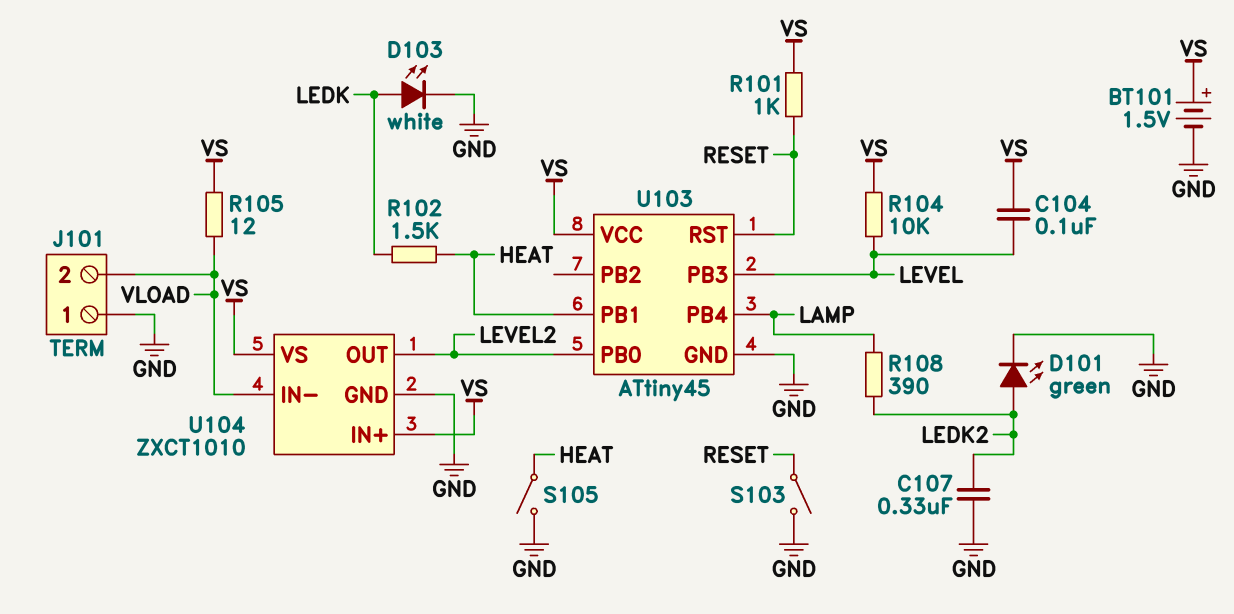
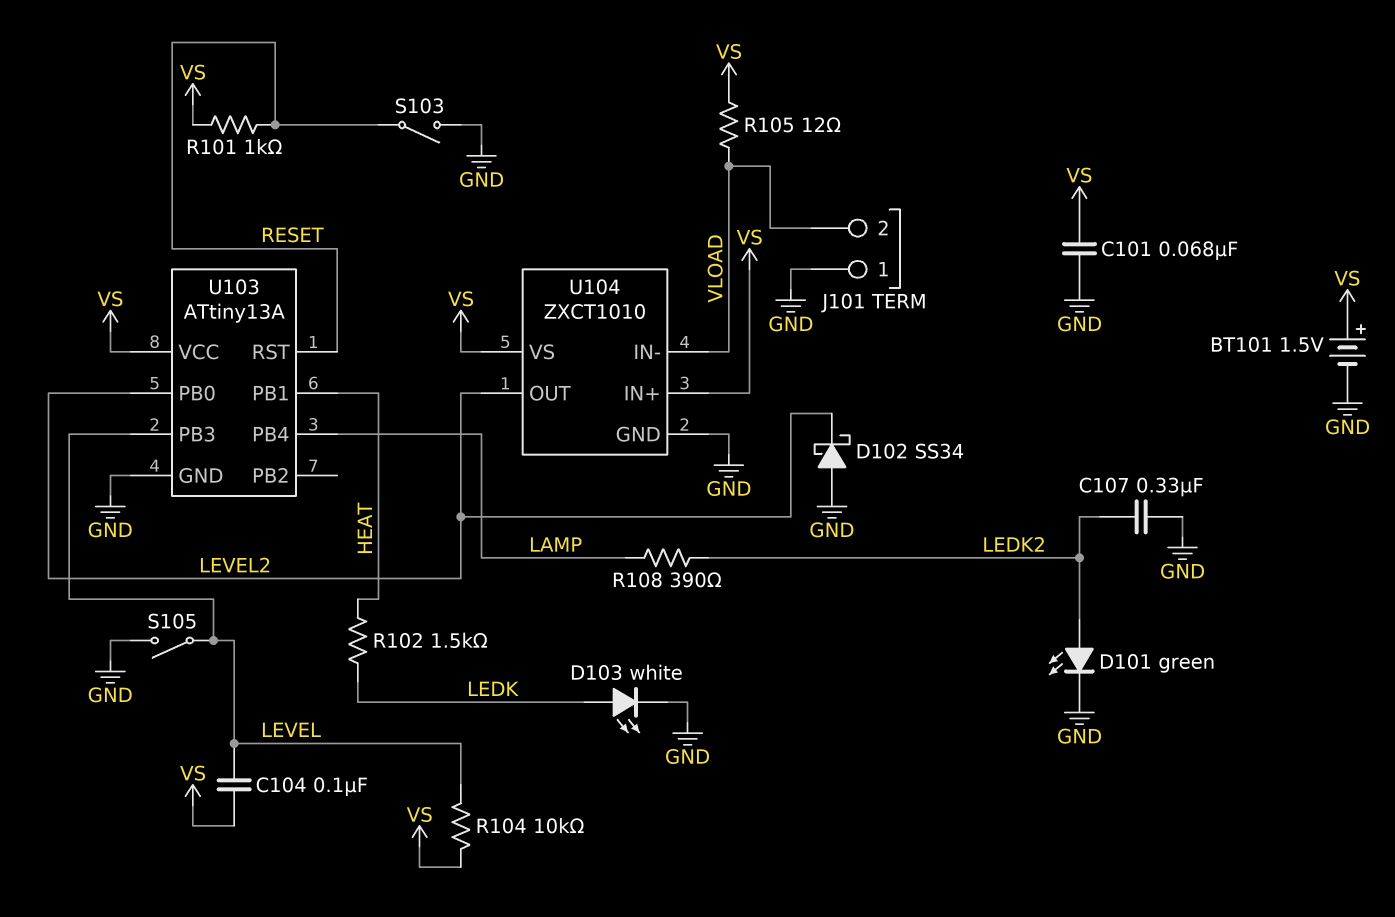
C101: none -> 68nF (GND, VS)
D102: none -> schottky SS34 (A GND, K LEVEL2)
S105: switch (GND, HEAT) -> switch (GND, LEVEL)
U103: ATtiny45 -> ATtiny13A

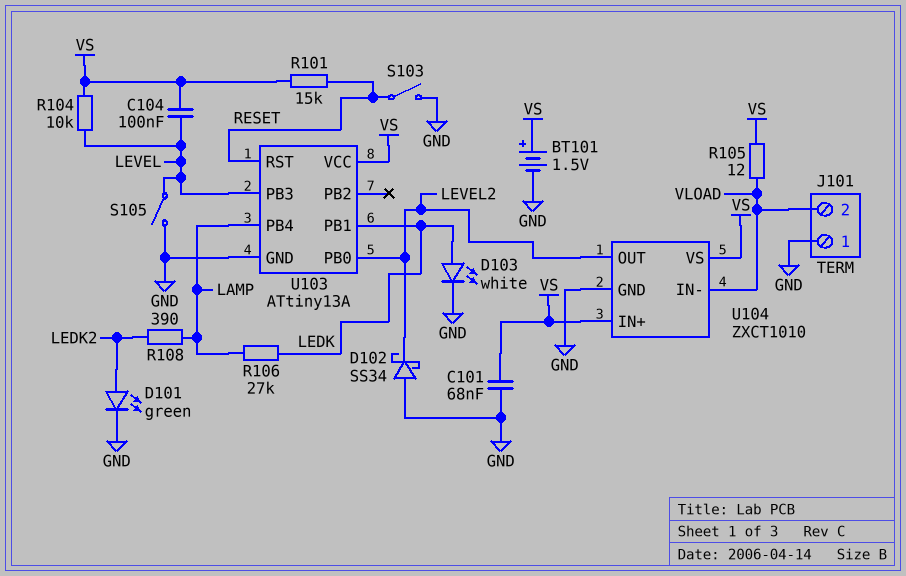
C107: 330nF (GND, LEDK2) -> none
R101: 1k (RESET, VS) -> 15k (RESET, VS)
R102: 1.5k (HEAT, LEDK) -> none
R106: none -> 27k (LAMP, LEDK)
U103 pin PB1: HEAT -> LEDK

